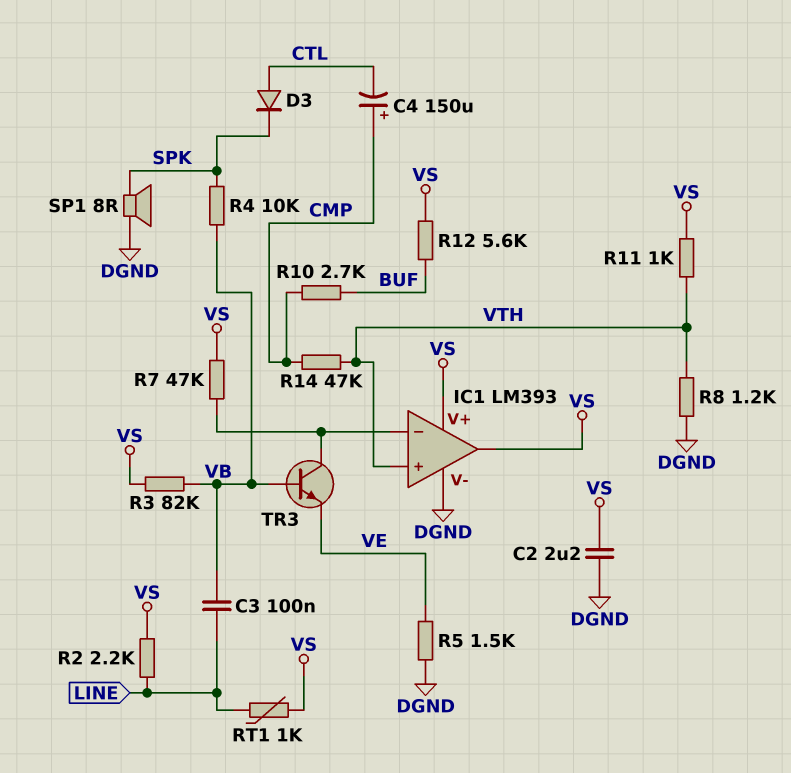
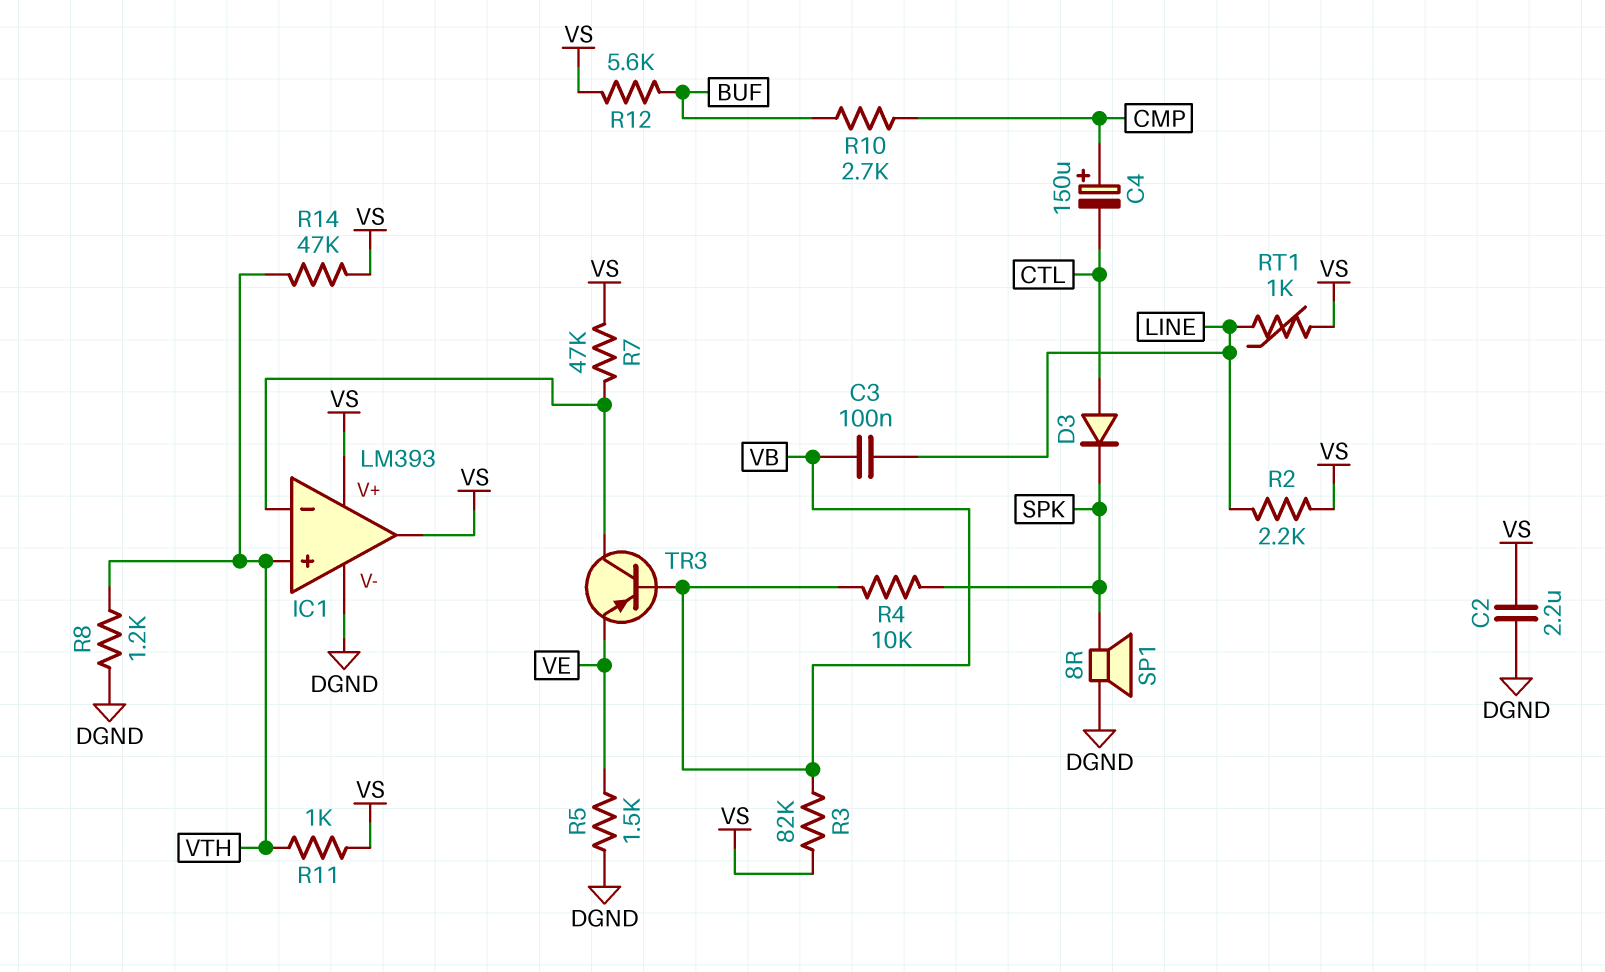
R14: 47k (CMP, VTH) -> 47k (VS, VTH)
TR3: NPN (B VB, C IC1/in-, E VE) -> PNP (B VB, C IC1/in-, E VE)

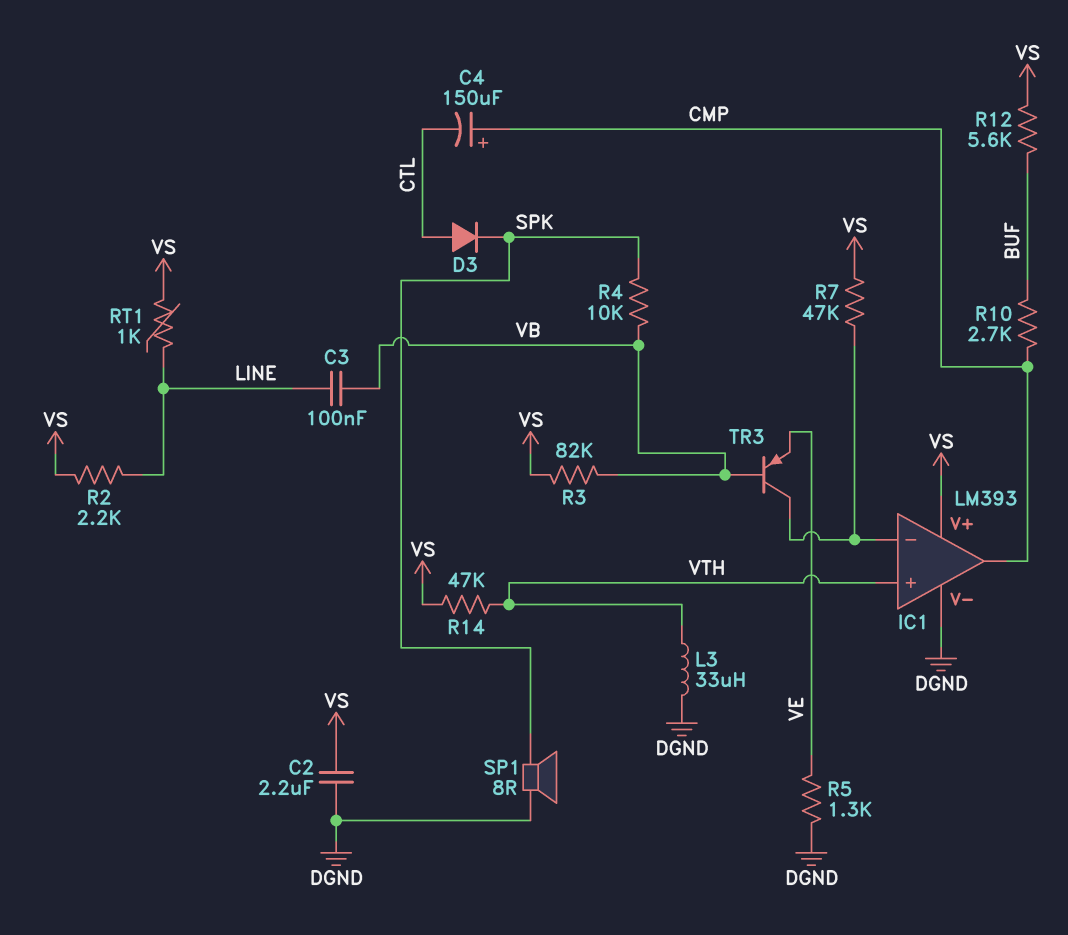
IC1 pin out: VS -> CMP
L3: none -> 33uH (DGND, VTH)
R5: 1.5k (DGND, VE) -> 1.3k (DGND, VE)
R8: 1.2k (DGND, VTH) -> none
R11: 1k (VS, VTH) -> none

